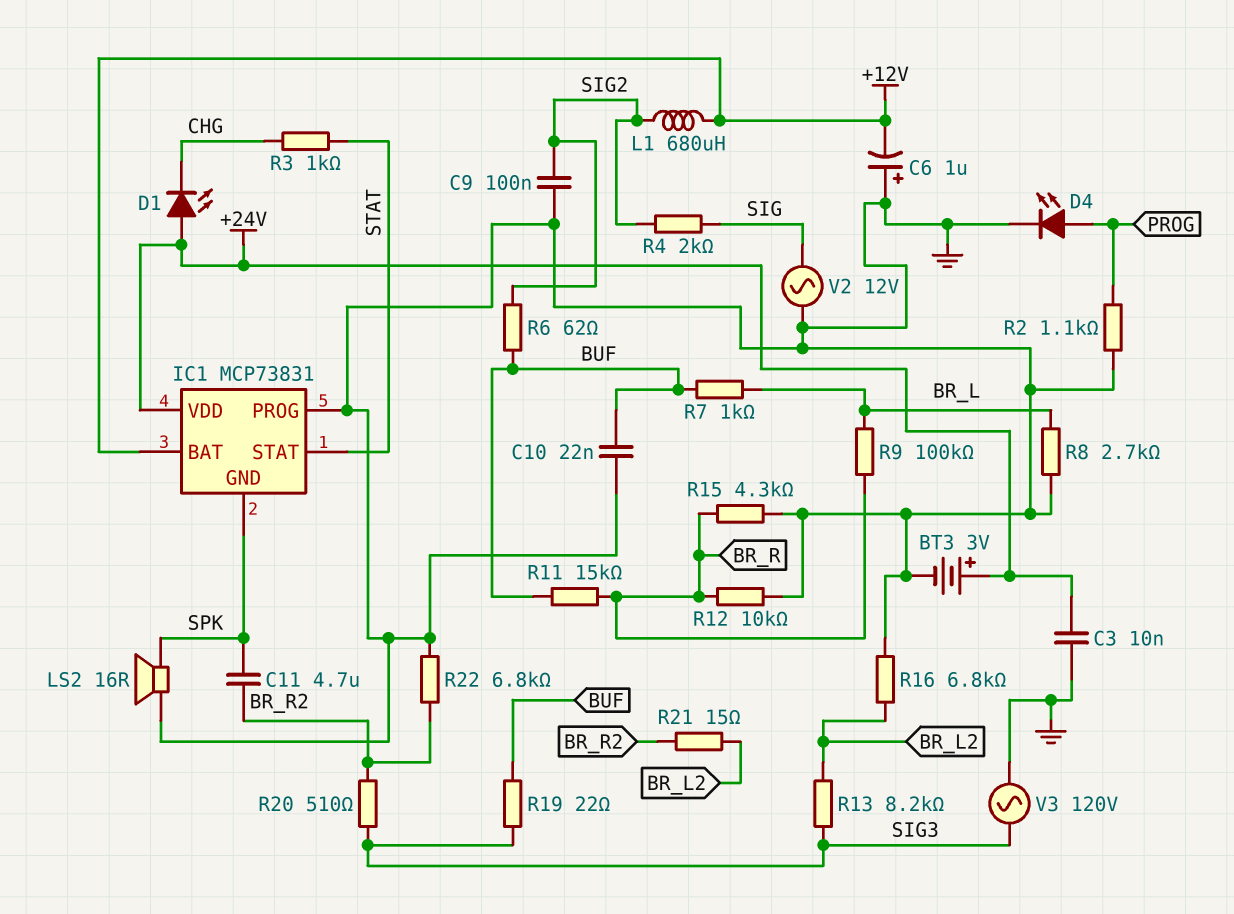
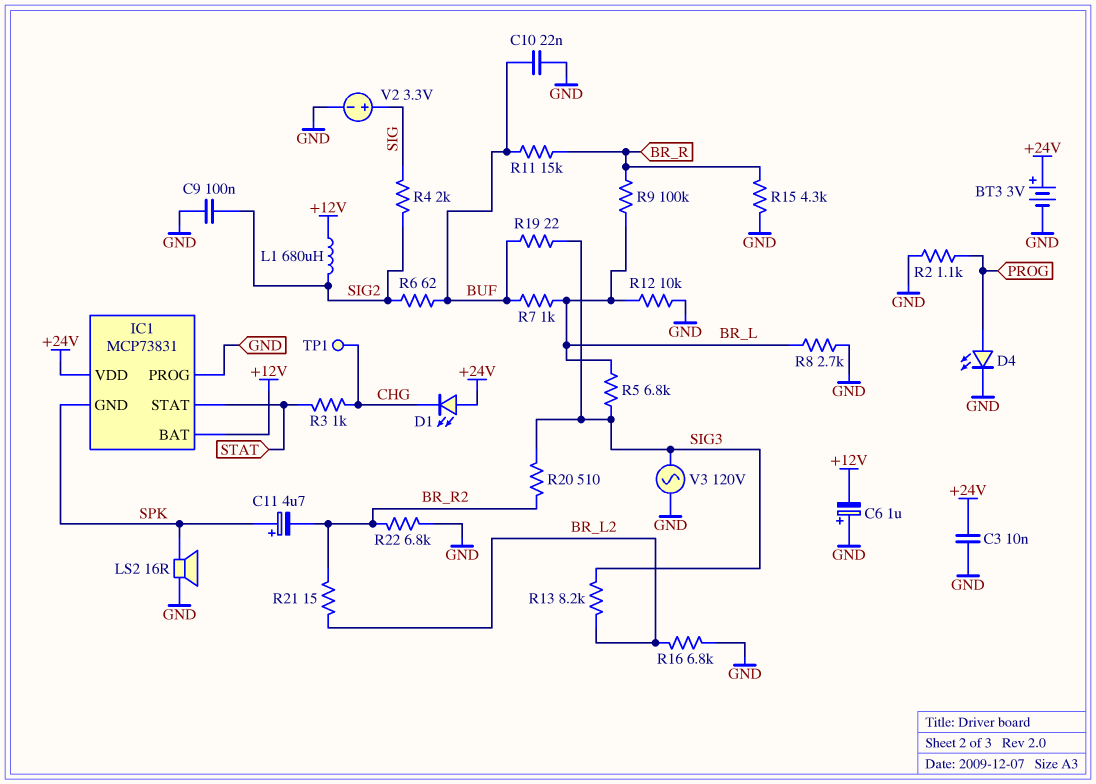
C11: 4.7uF (BR_R2, SPK) -> 4.7uF (plus SPK, minus BR_R2)
R5: none -> 6.8k (BR_L, SIG3)
R12: 10k (BR_R, GND) -> 10k (BR_L, GND)
TP1: none -> test point (CHG)
V2: AC 12V (GND, SIG) -> 3.3V (plus SIG, minus GND)

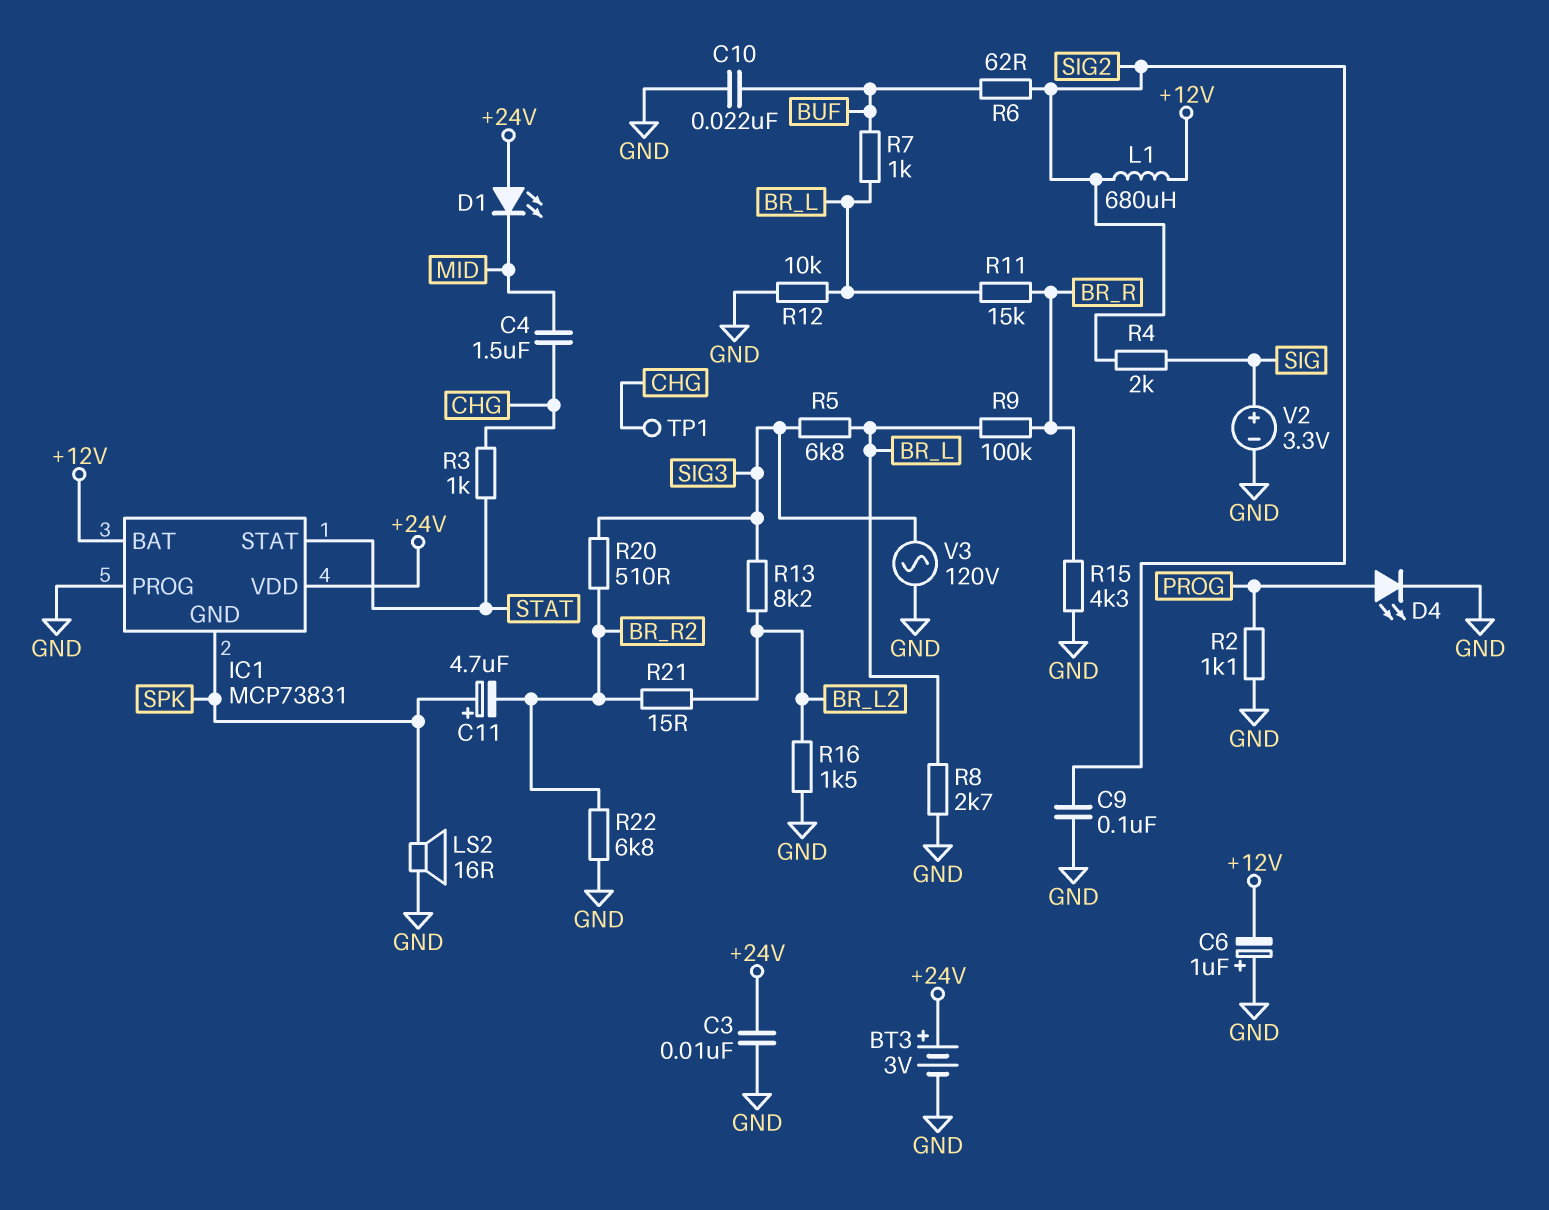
C4: none -> 1.5uF (CHG, MID)
D1: LED (A +24V, K CHG) -> LED (A +24V, K MID)
R11: 15k (BR_R, BUF) -> 15k (BR_L, BR_R)
R16: 6.8k (BR_L2, GND) -> 1.5k (BR_L2, GND)
R19: 22 (BUF, SIG3) -> none

